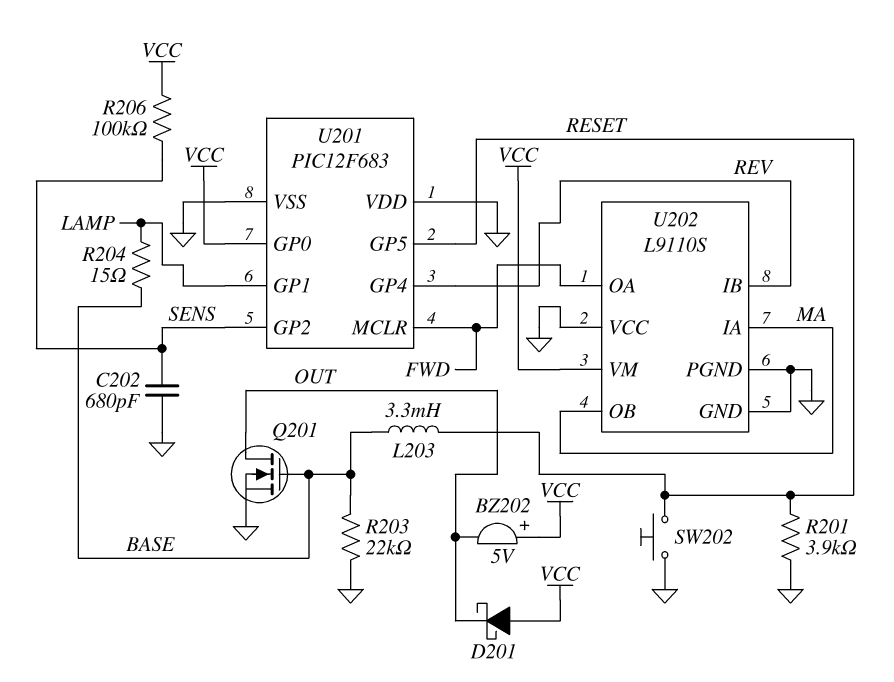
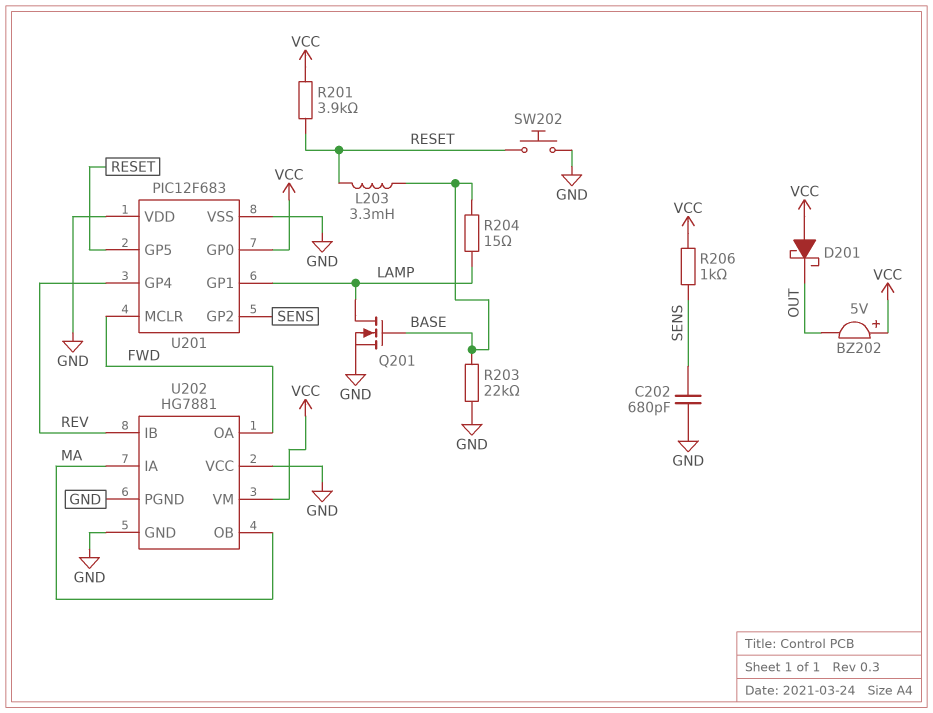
Q201: NMOS (G BASE, D OUT, S GND) -> NMOS (G BASE, D LAMP, S GND)
R201: 3.9k (GND, RESET) -> 3.9k (RESET, VCC)
R206: 100k (SENS, VCC) -> 1k (SENS, VCC)
U202: L9110S -> HG7881

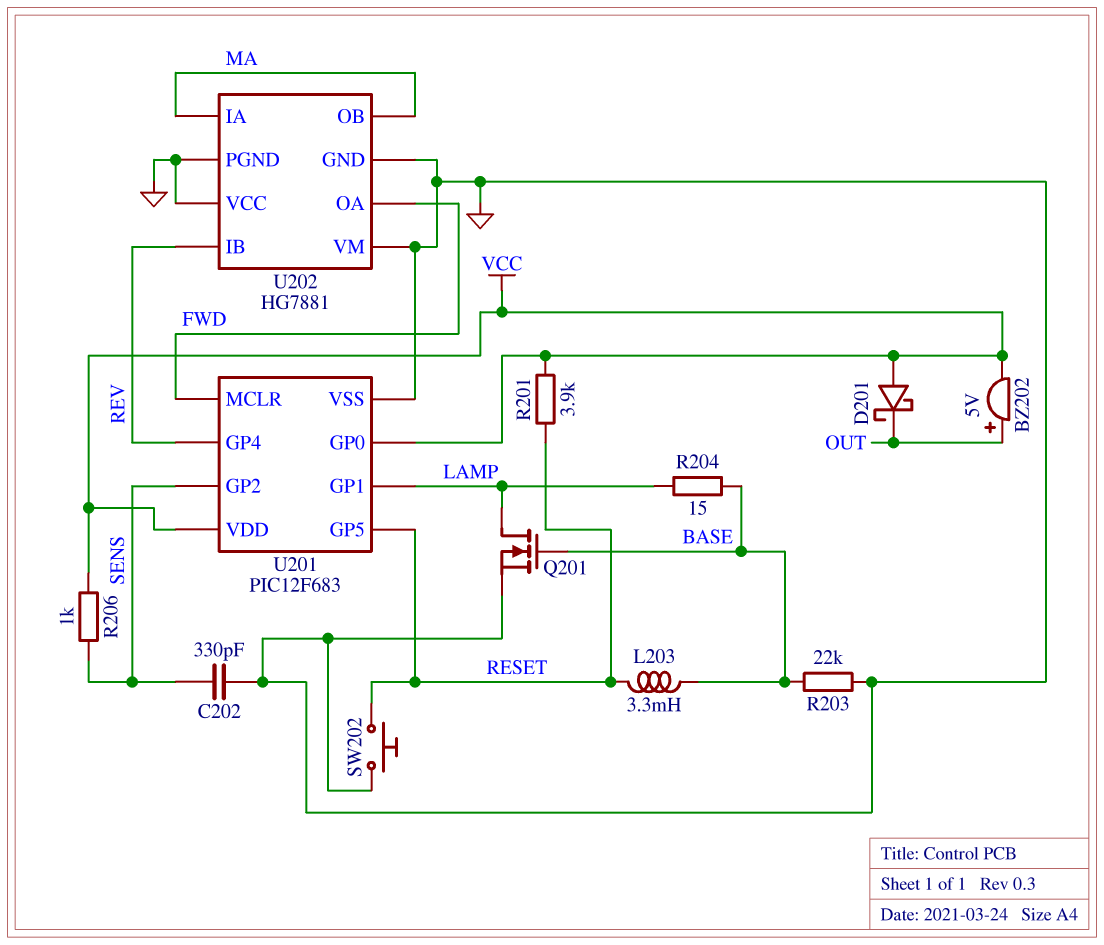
BZ202: buzzer 5V (plus VCC, minus OUT) -> buzzer 5V (plus OUT, minus VCC)
C202: 680pF (GND, SENS) -> 330pF (GND, SENS)
U201 pin VDD: GND -> VCC
U202 pin VM: VCC -> GND

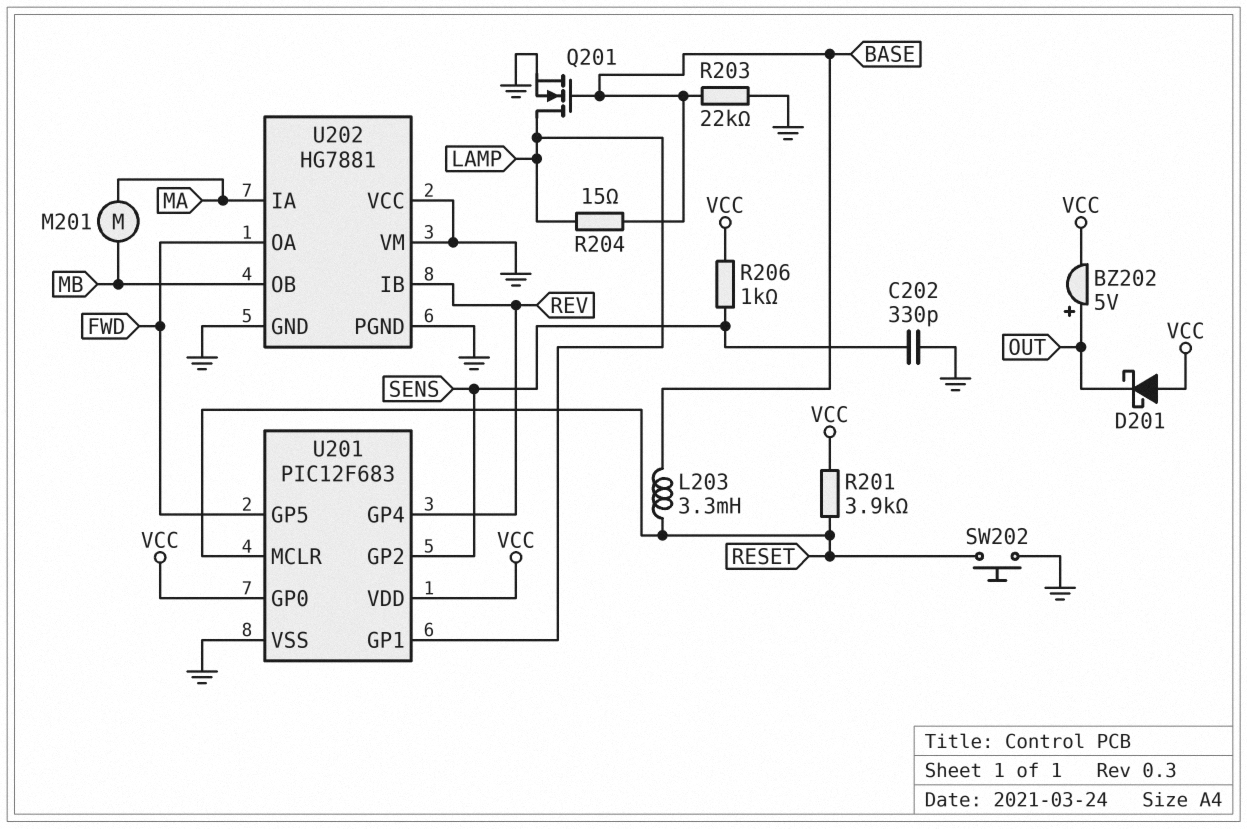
M201: none -> motor (MA, MB)
U201 pin GP5: RESET -> FWD
U201 pin MCLR: FWD -> RESET
U202 pin OB: MA -> MB

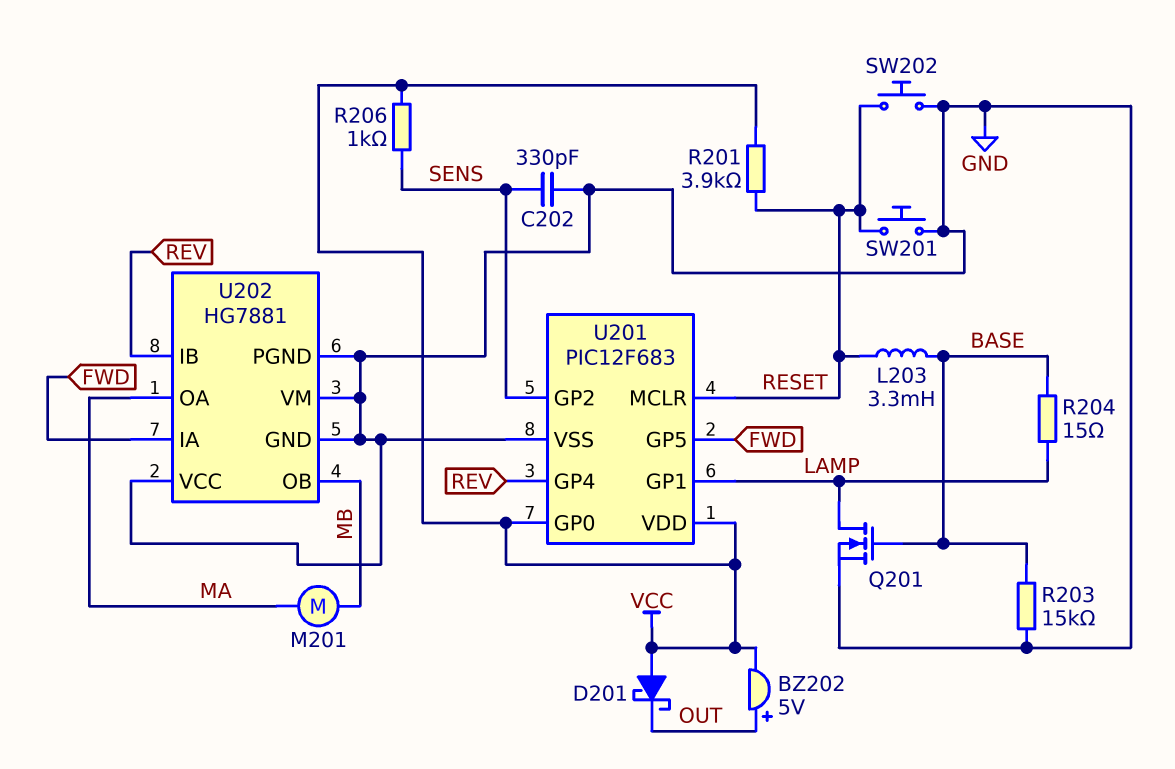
R203: 22k (BASE, GND) -> 15k (BASE, GND)
SW201: none -> button (GND, RESET)
U202 pin IA: MA -> FWD
U202 pin OA: FWD -> MA

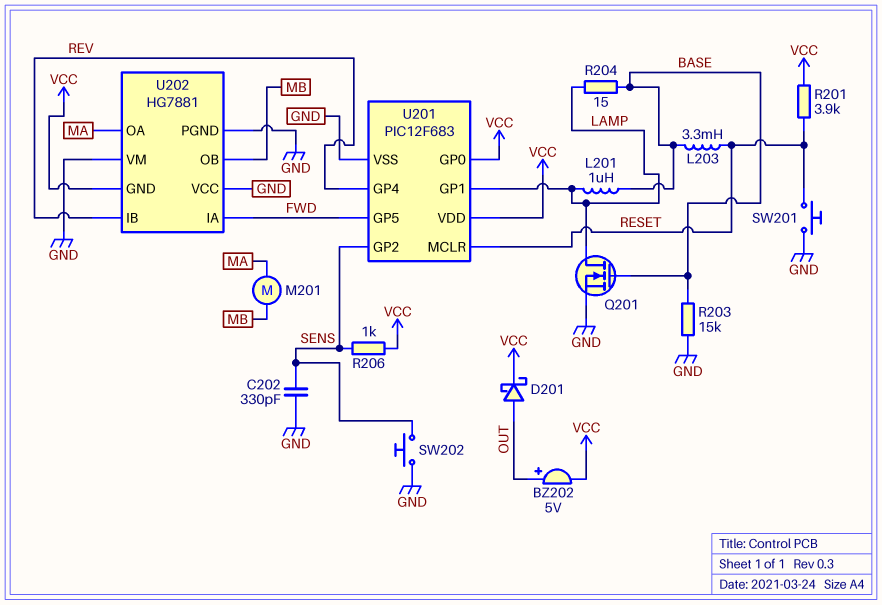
D201: schottky (A VCC, K OUT) -> schottky (A OUT, K VCC)
L201: none -> 1uH (BASE, LAMP)
SW202: button (GND, RESET) -> button (GND, SENS)
U202 pin GND: GND -> VCC

